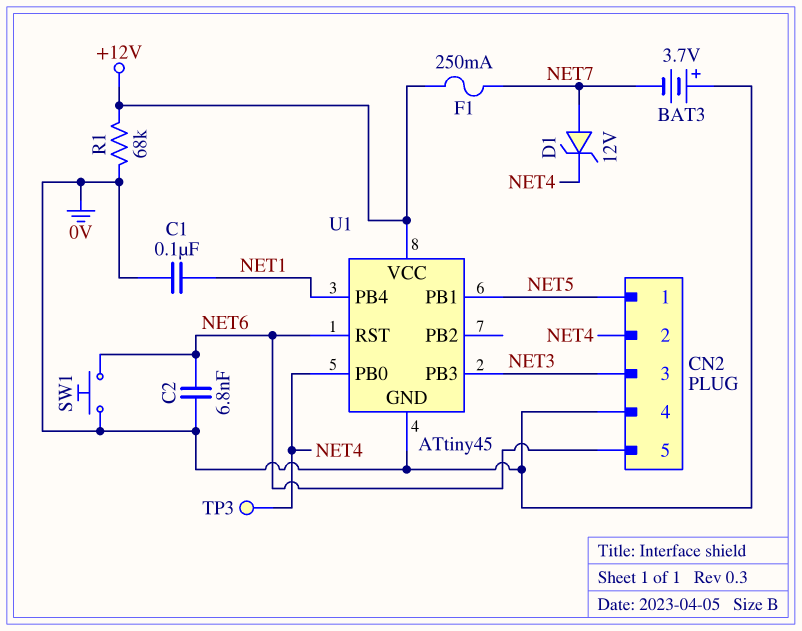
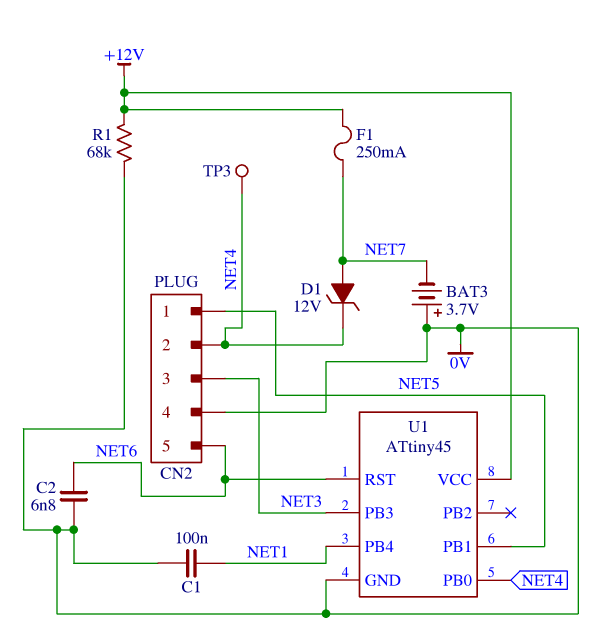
SW1: button (0V, NET6) -> none

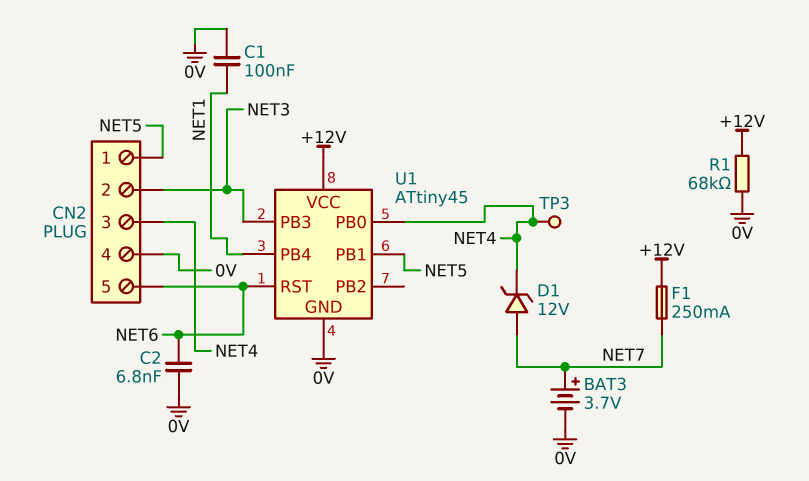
BAT3: 3.7V (plus 0V, minus NET7) -> 3.7V (plus NET7, minus 0V)
CN2 pin 2: NET4 -> NET3
CN2 pin 3: NET3 -> NET4

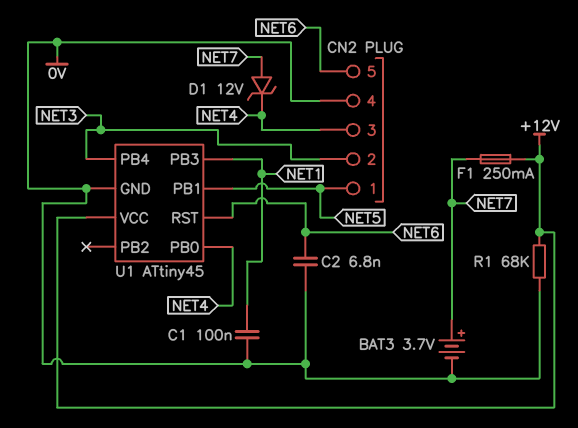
TP3: test point (NET4) -> none
U1 pin PB3: NET3 -> NET1
U1 pin PB4: NET1 -> NET3

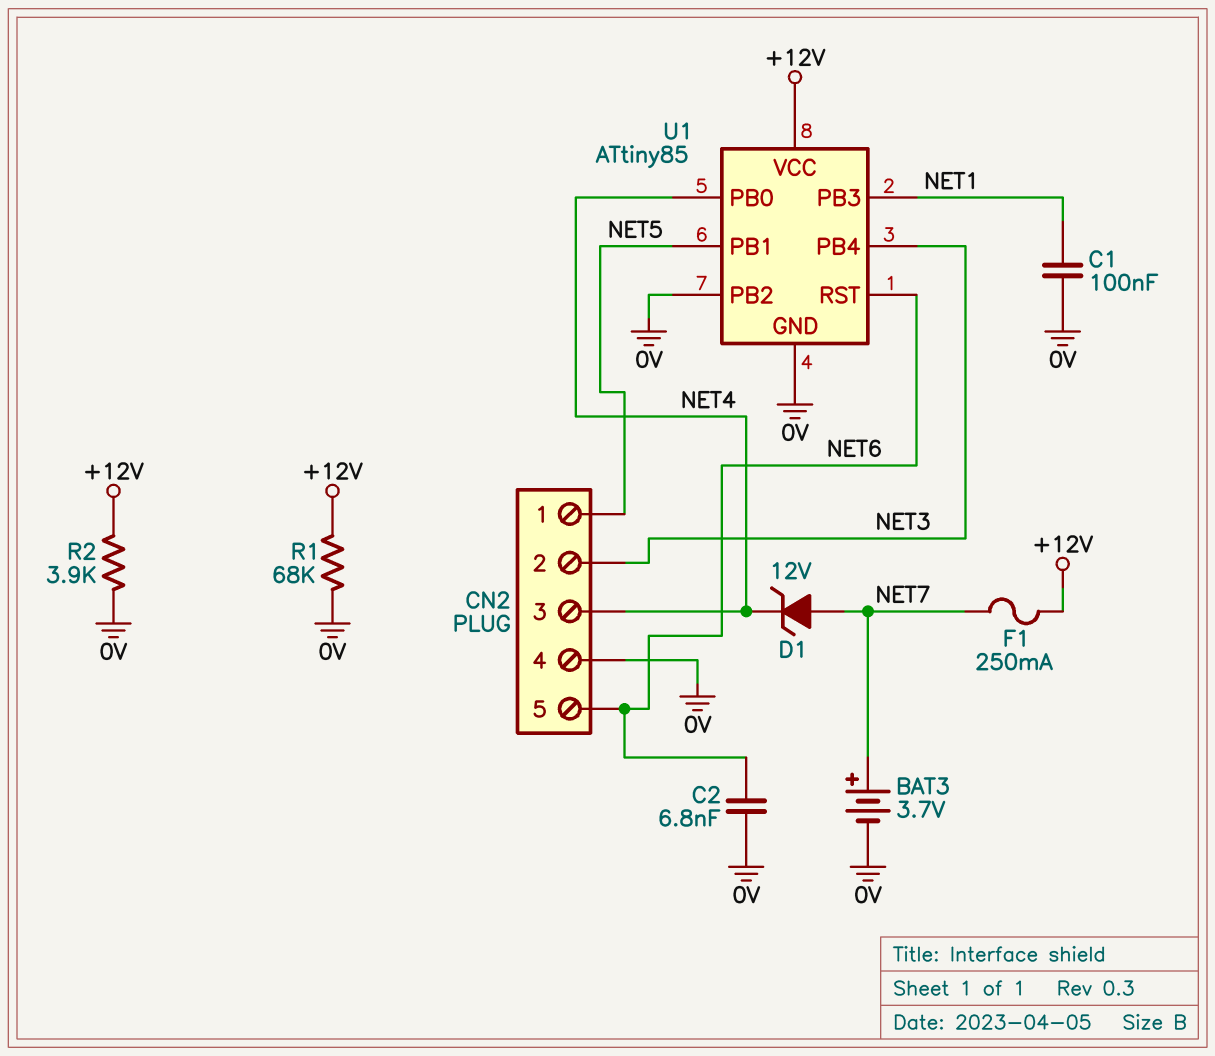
R2: none -> 3.9k (+12V, 0V)
U1: ATtiny45 -> ATtiny85
U1 pin PB2: none -> 0V

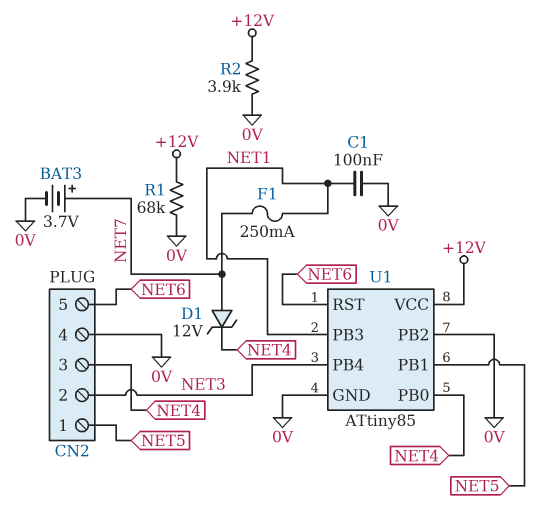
C2: 6.8nF (0V, NET6) -> none
F1: 250mA (+12V, NET7) -> 250mA (NET1, NET7)

